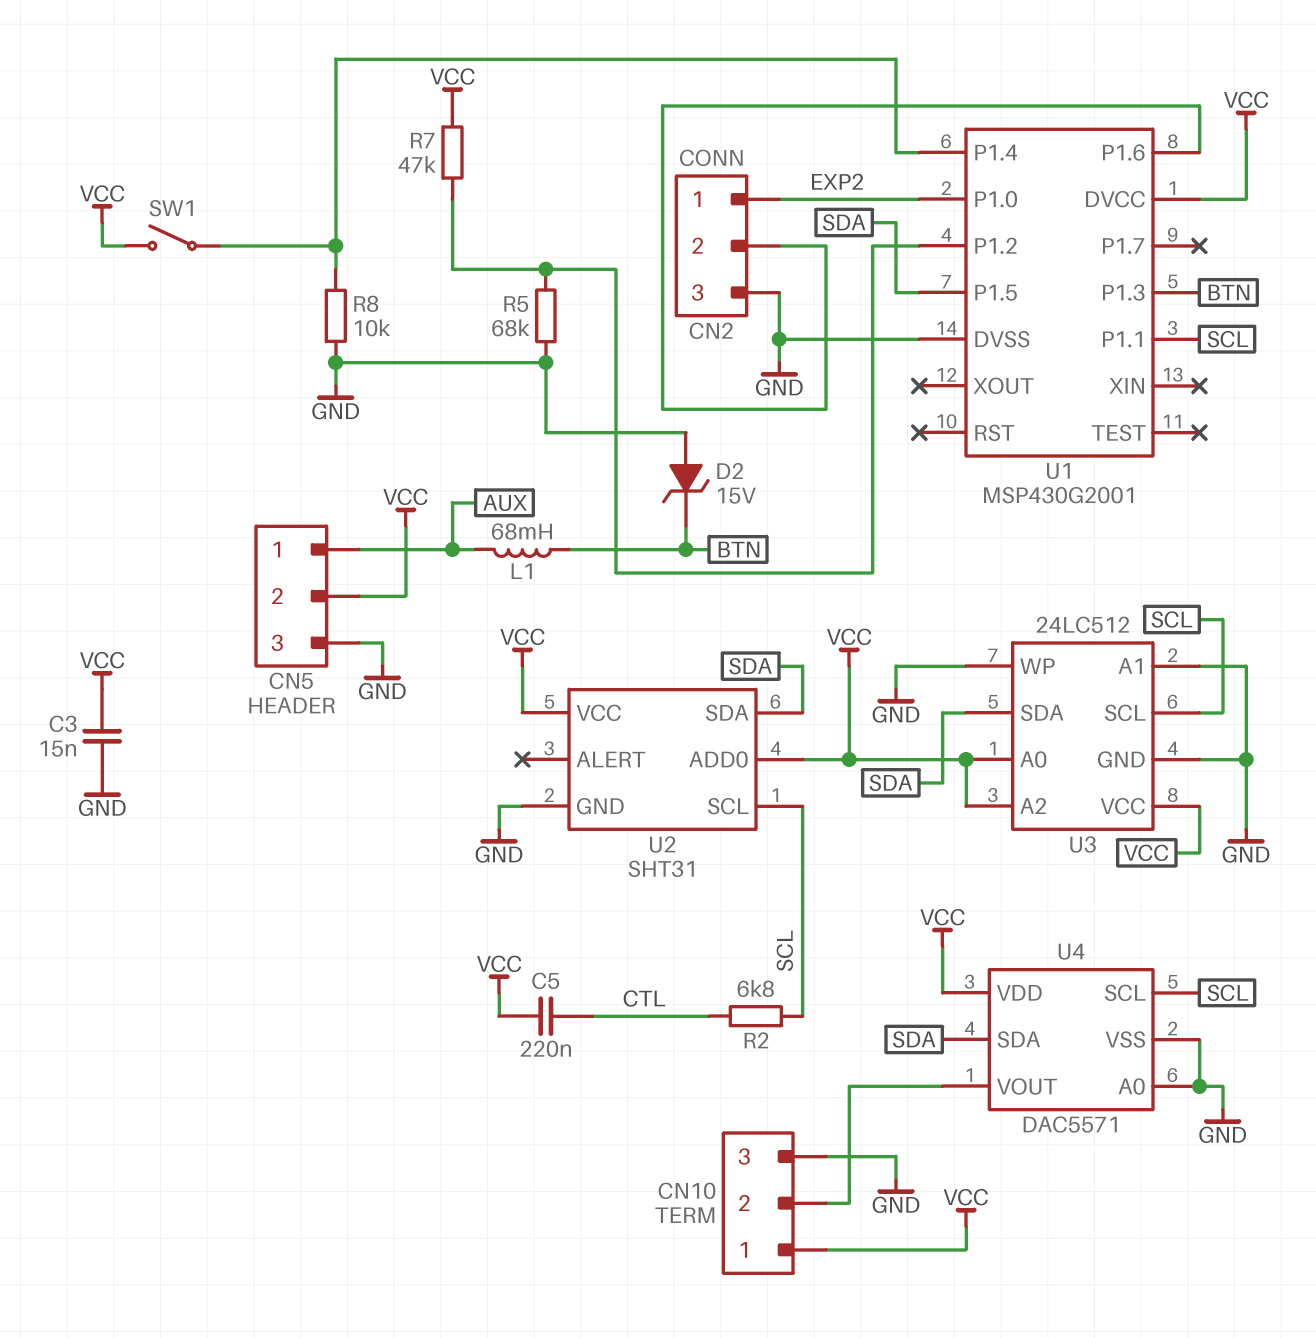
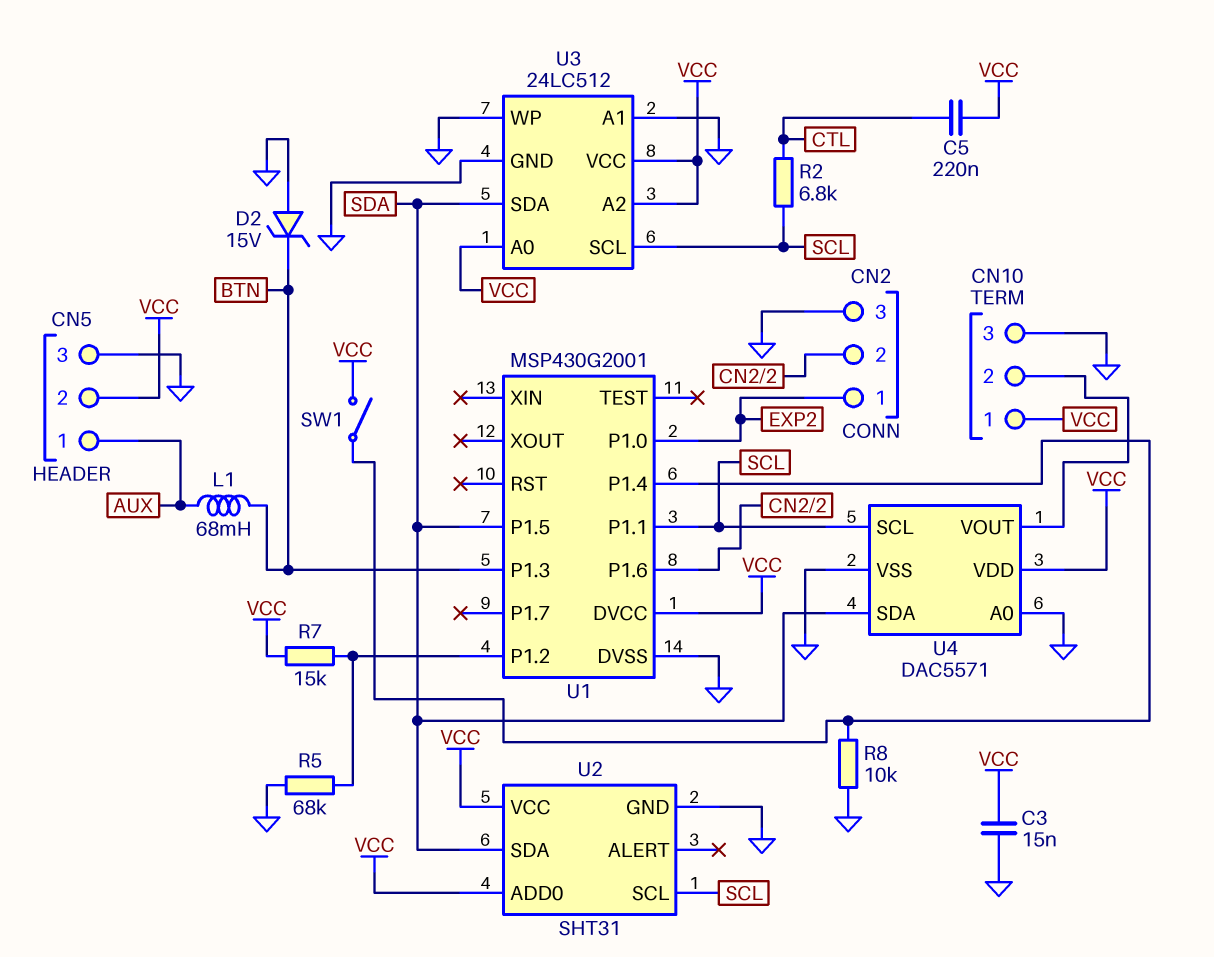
R7: 47k (U1/P1.2, VCC) -> 15k (U1/P1.2, VCC)

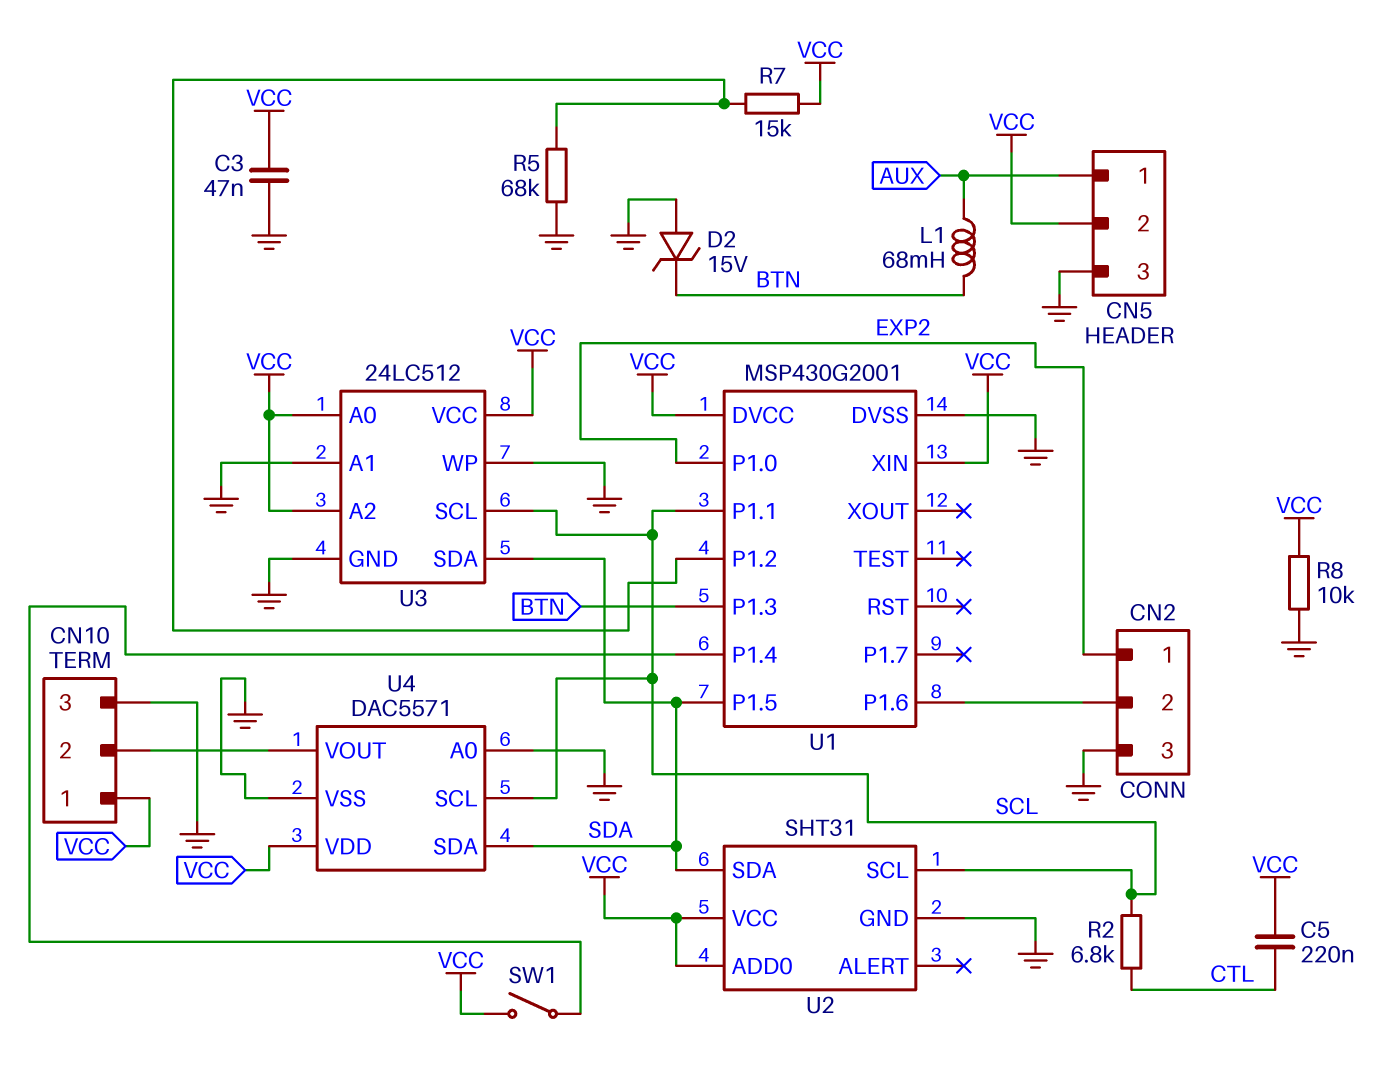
C3: 15nF (GND, VCC) -> 47nF (GND, VCC)
R8: 10k (GND, U1/P1.4) -> 10k (GND, VCC)
U1 pin XIN: none -> VCC

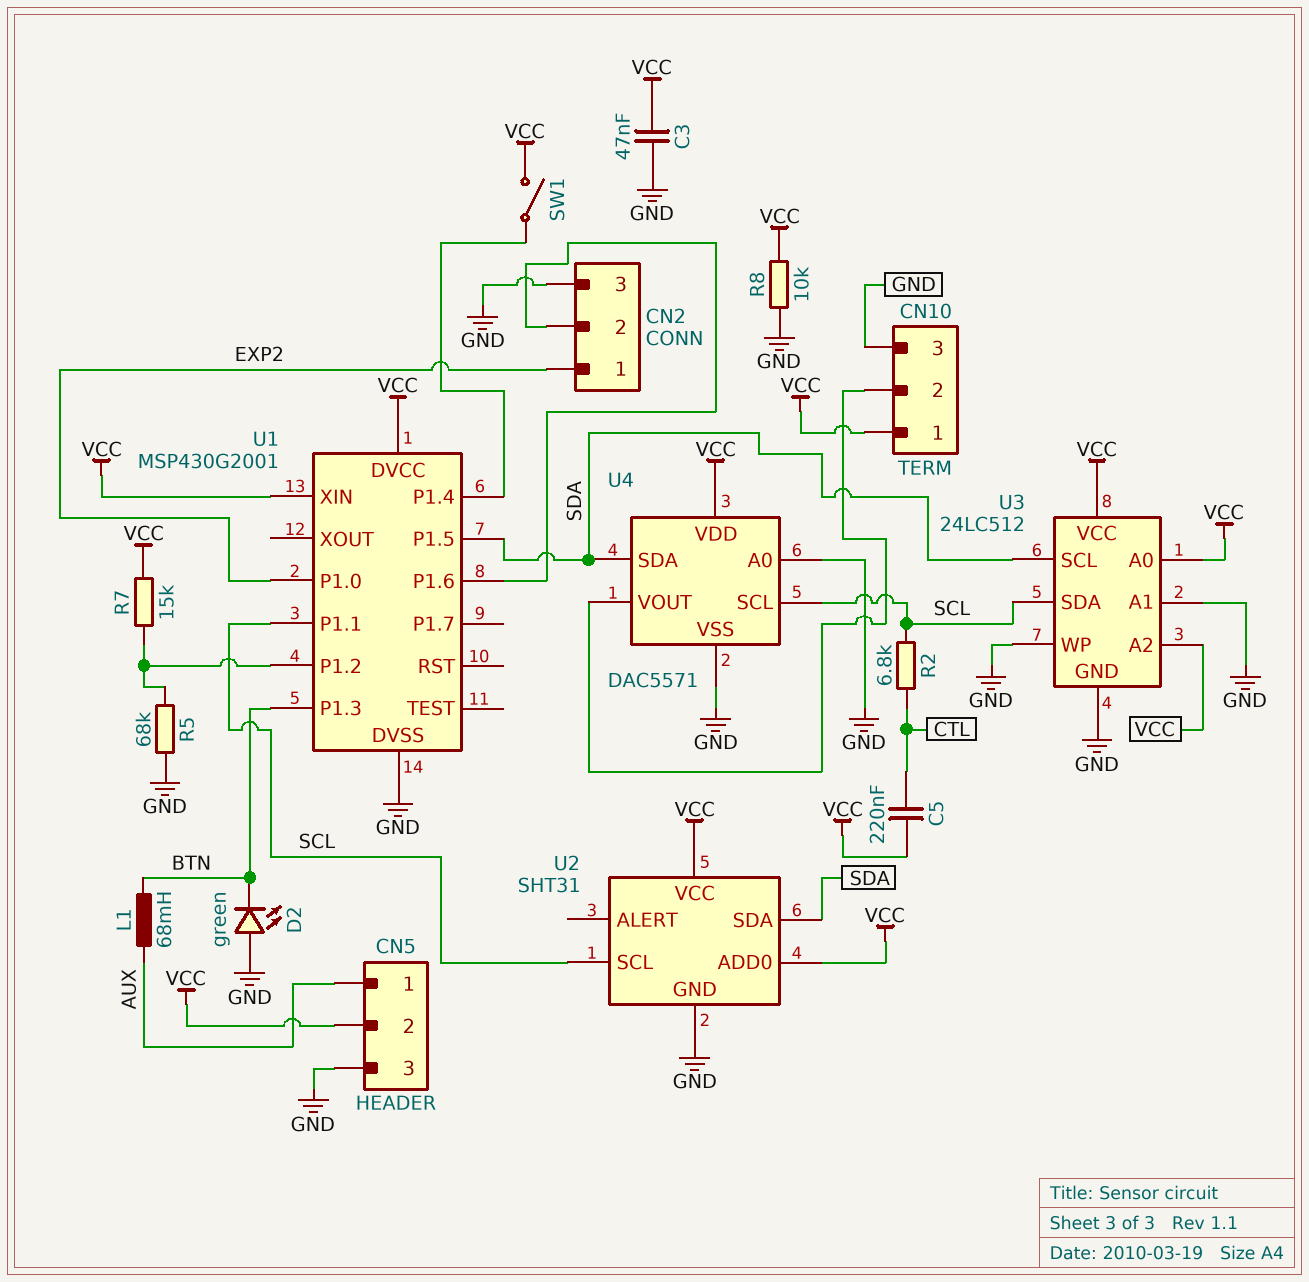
D2: zener 15V (A GND, K BTN) -> LED green (A GND, K BTN)
U3 pin SCL: SCL -> SDA
U3 pin SDA: SDA -> SCL

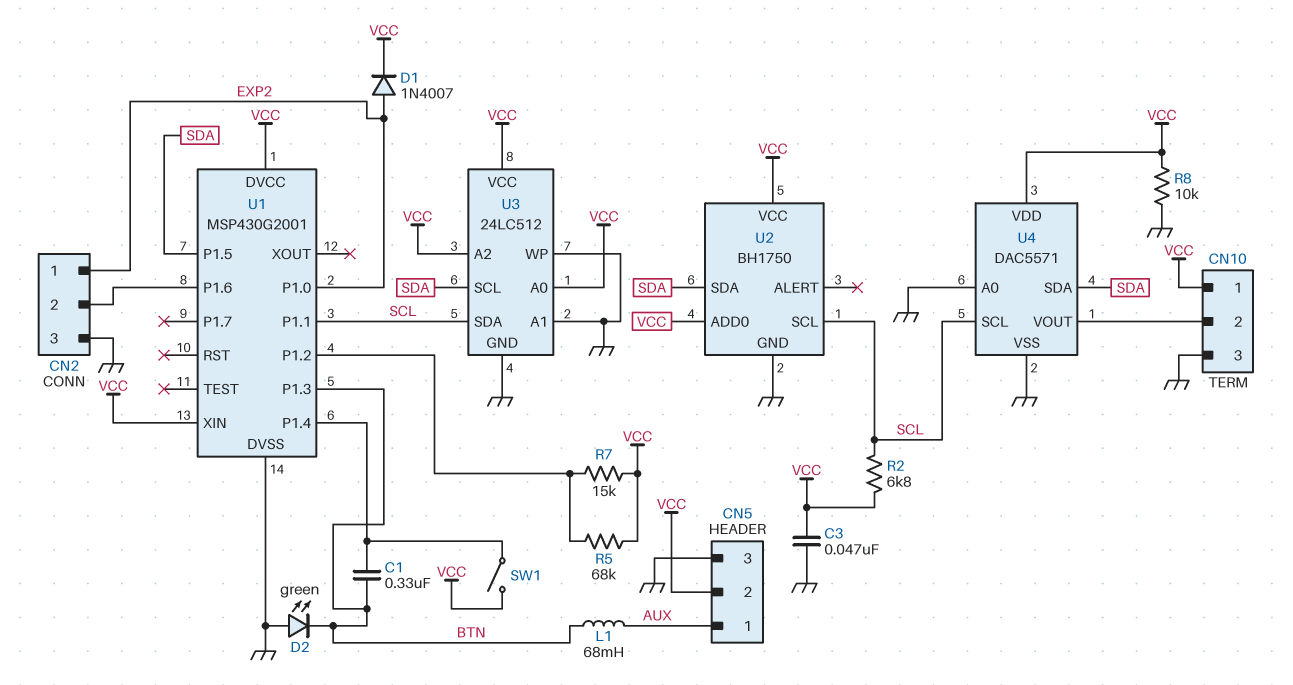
C1: none -> 330nF (BTN, U1/P1.4)
C5: 220nF (CTL, VCC) -> none
D1: none -> diode 1N4007 (A EXP2, K VCC)
R2: 6.8k (CTL, SCL) -> 6.8k (SCL, VCC)
R5: 68k (GND, U1/P1.2) -> 68k (U1/P1.2, VCC)
U2: SHT31 -> BH1750

